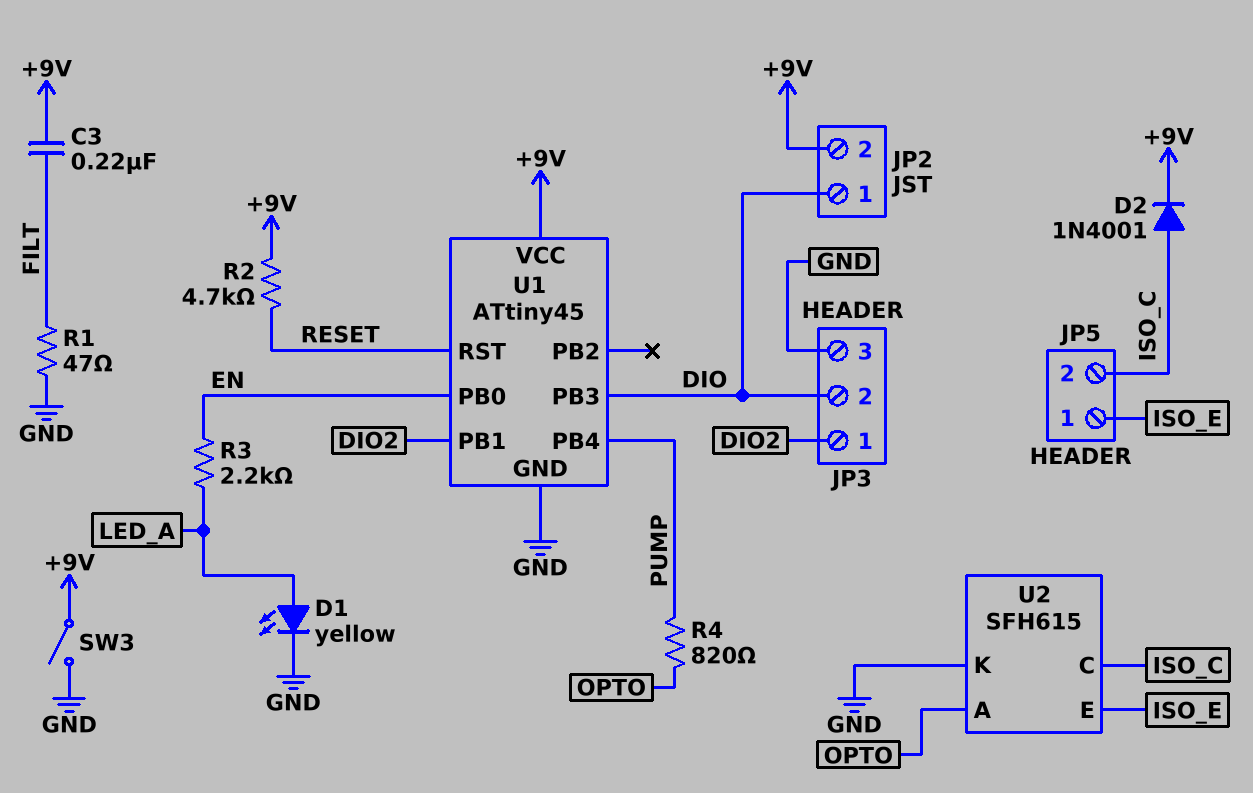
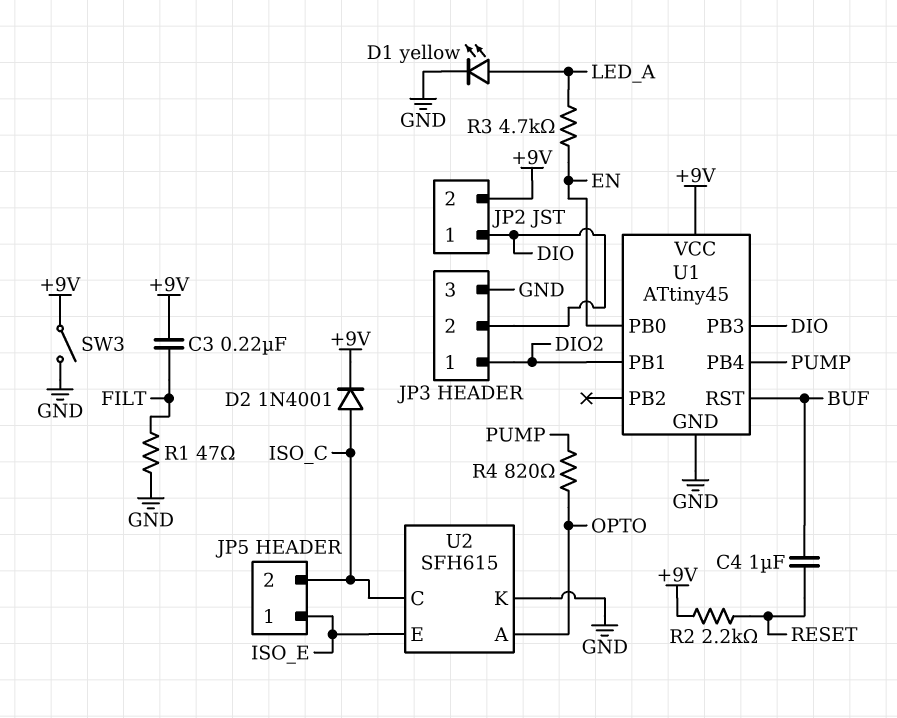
C4: none -> 1uF (BUF, RESET)
R2: 4.7k (+9V, RESET) -> 2.2k (+9V, RESET)
R3: 2.2k (EN, LED_A) -> 4.7k (EN, LED_A)
U1 pin RST: RESET -> BUF

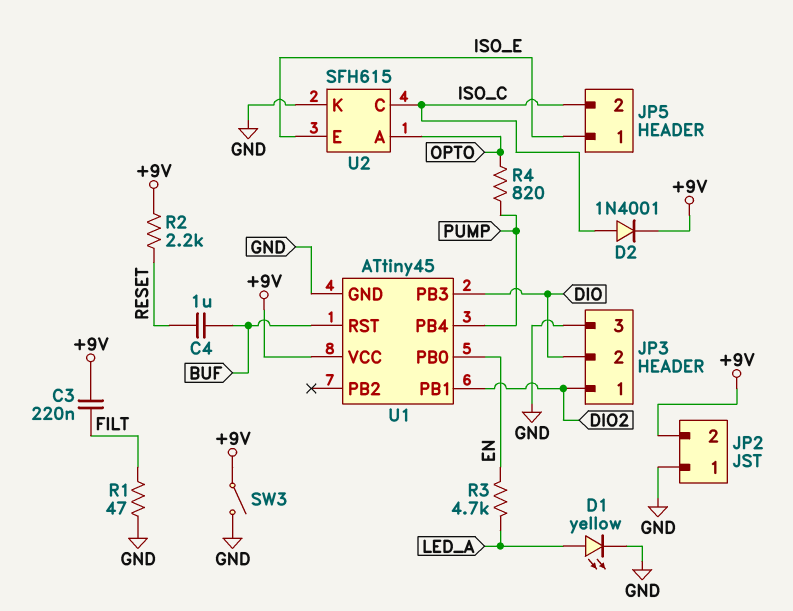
JP2 pin 1: DIO -> GND

